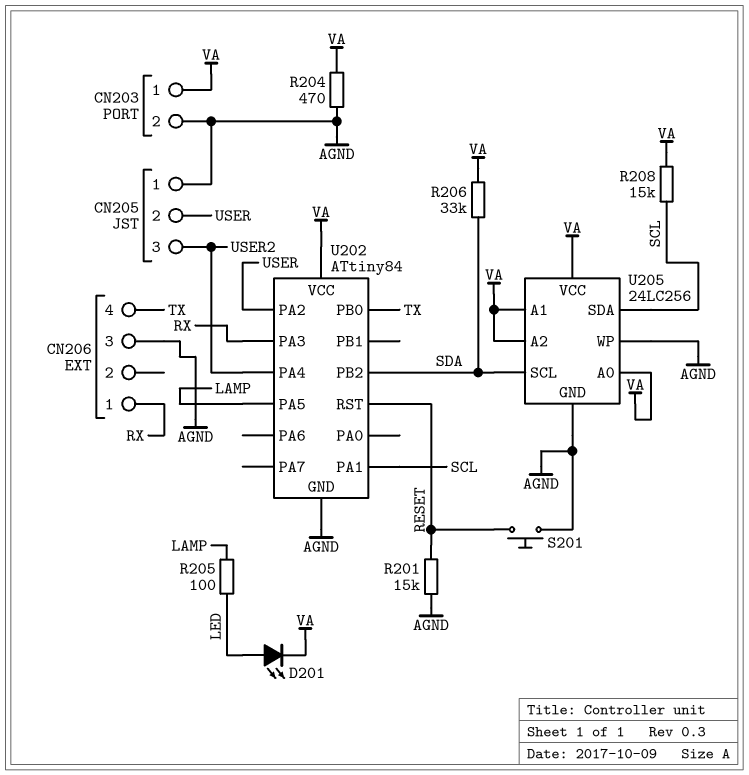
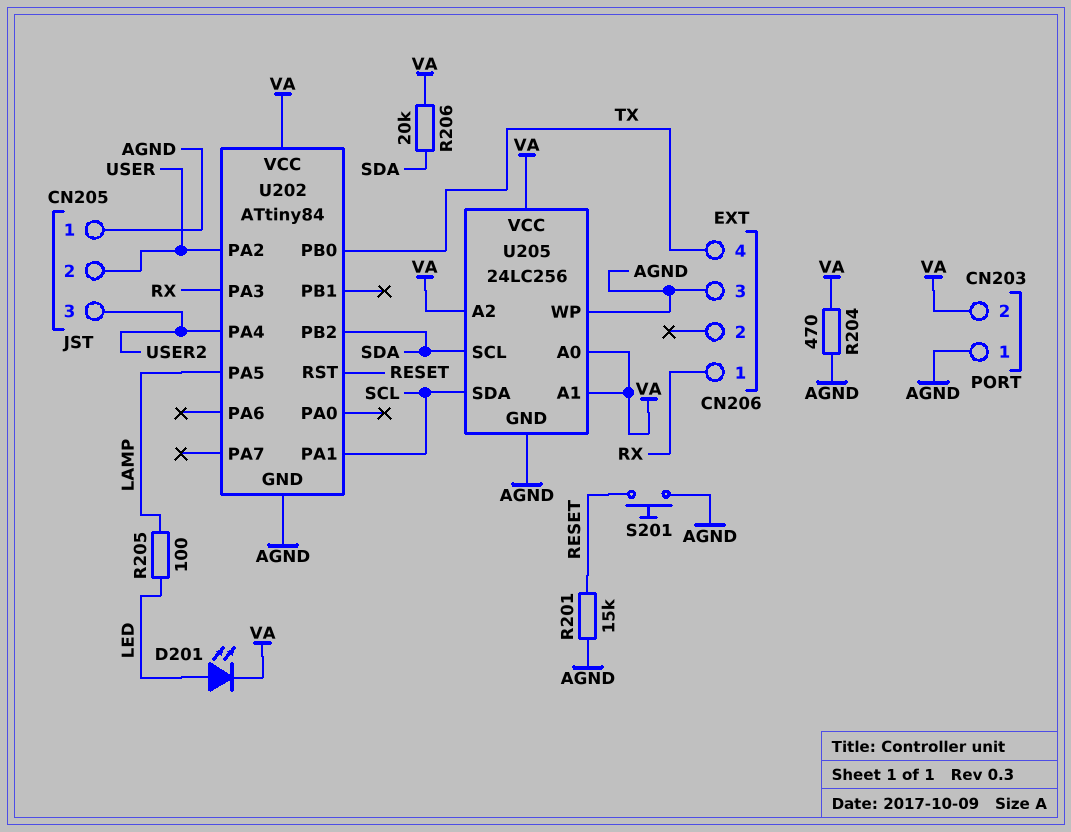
CN203 pin 1: VA -> AGND
CN203 pin 2: AGND -> VA
R206: 33k (SDA, VA) -> 20k (SDA, VA)
R208: 15k (SCL, VA) -> none

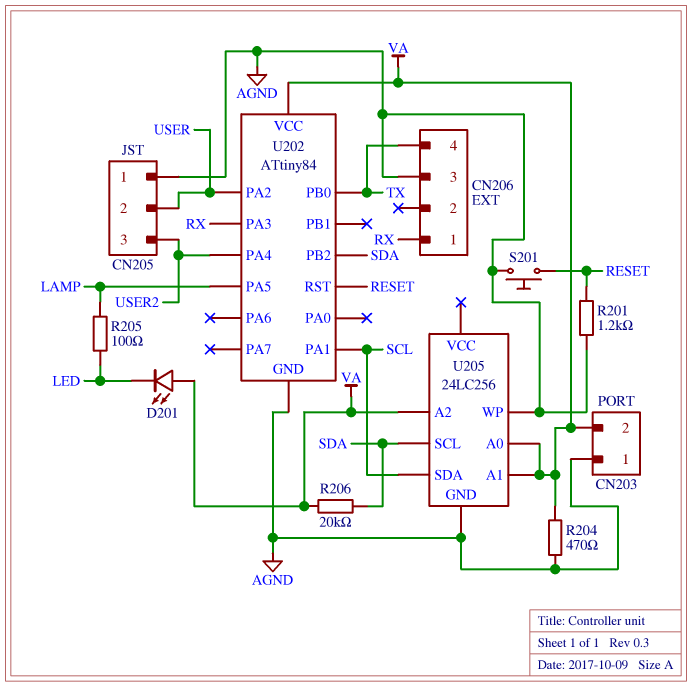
D201: LED (A LED, K VA) -> LED (A VA, K LED)
R201: 15k (AGND, RESET) -> 1.2k (AGND, RESET)
U205 pin VCC: VA -> none

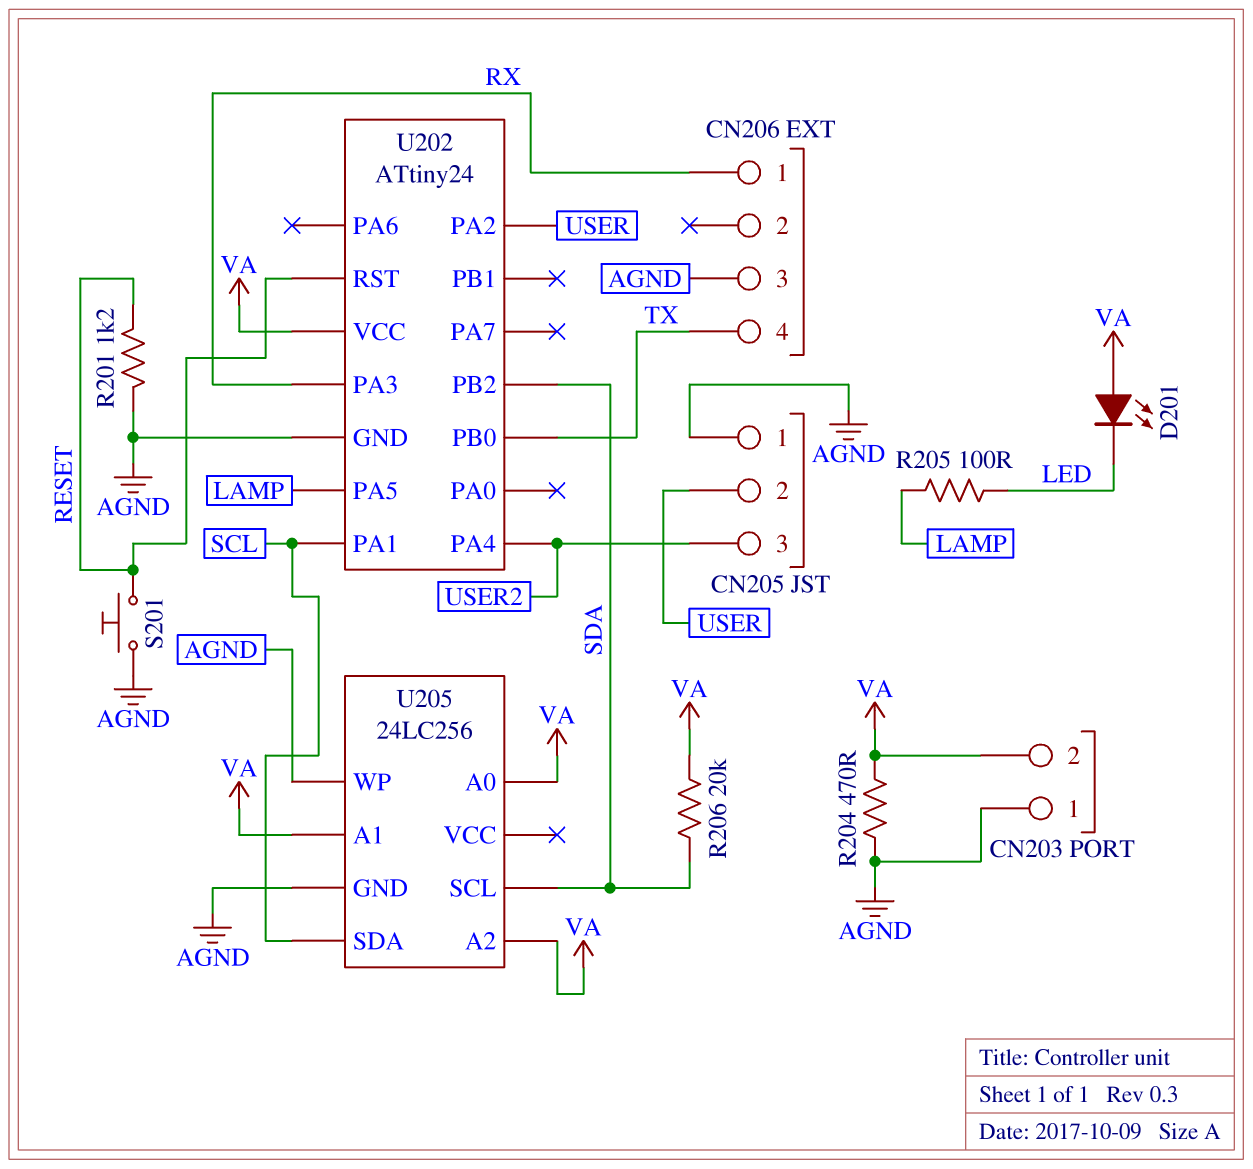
U202: ATtiny84 -> ATtiny24

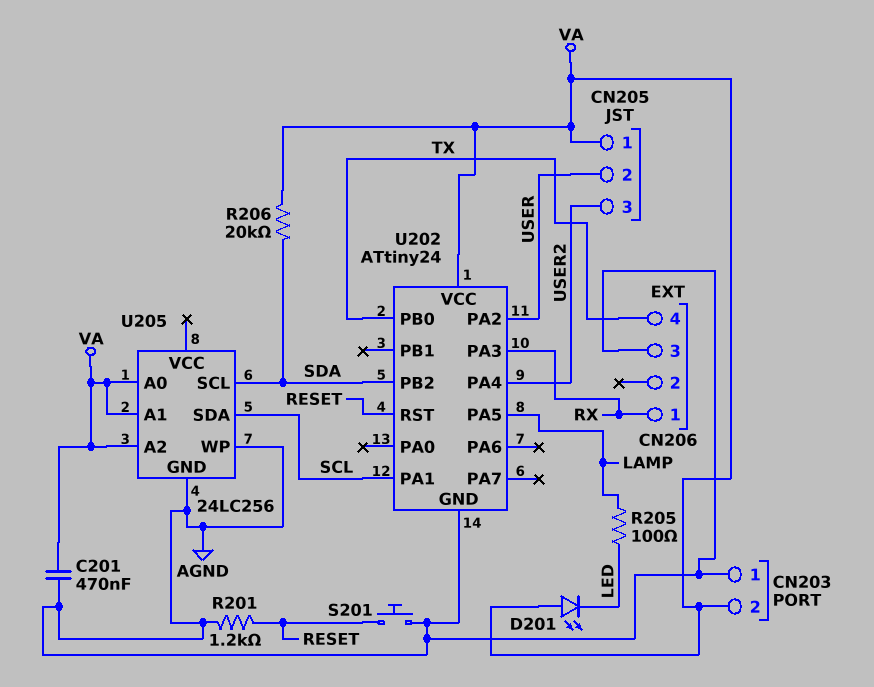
C201: none -> 470nF (AGND, VA)
CN205 pin 1: AGND -> VA
R204: 470 (AGND, VA) -> none

